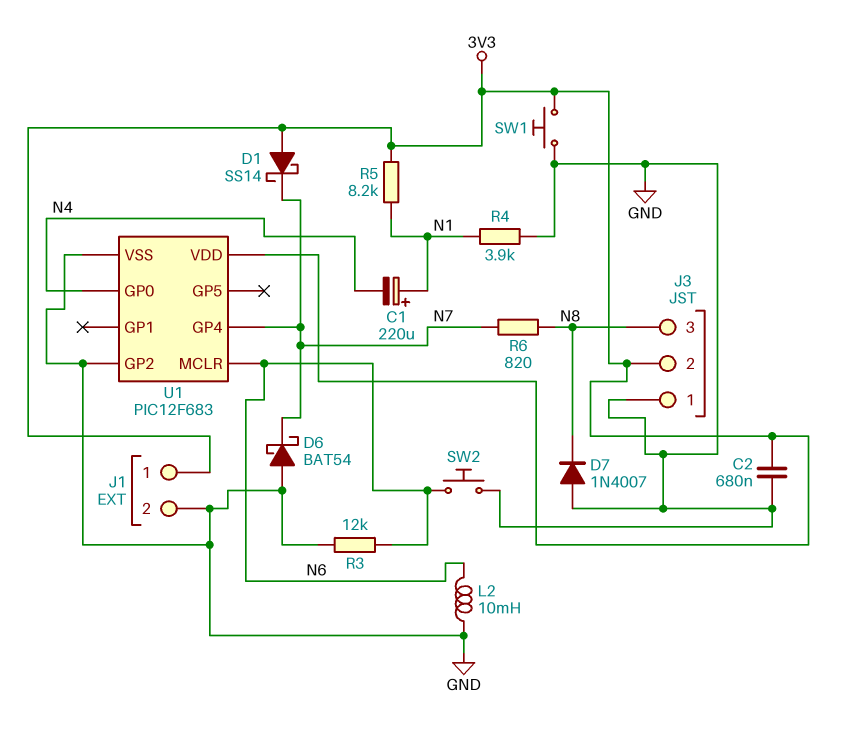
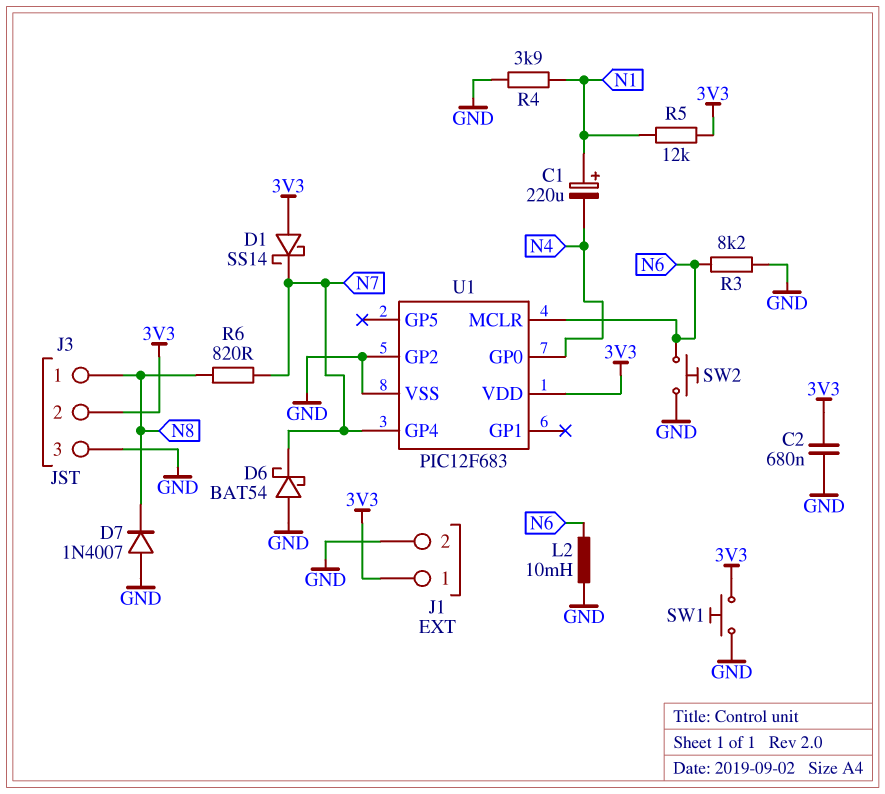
J3 pin 1: GND -> N8
J3 pin 3: N8 -> GND
R3: 12k (GND, N6) -> 8.2k (GND, N6)
R5: 8.2k (3V3, N1) -> 12k (3V3, N1)

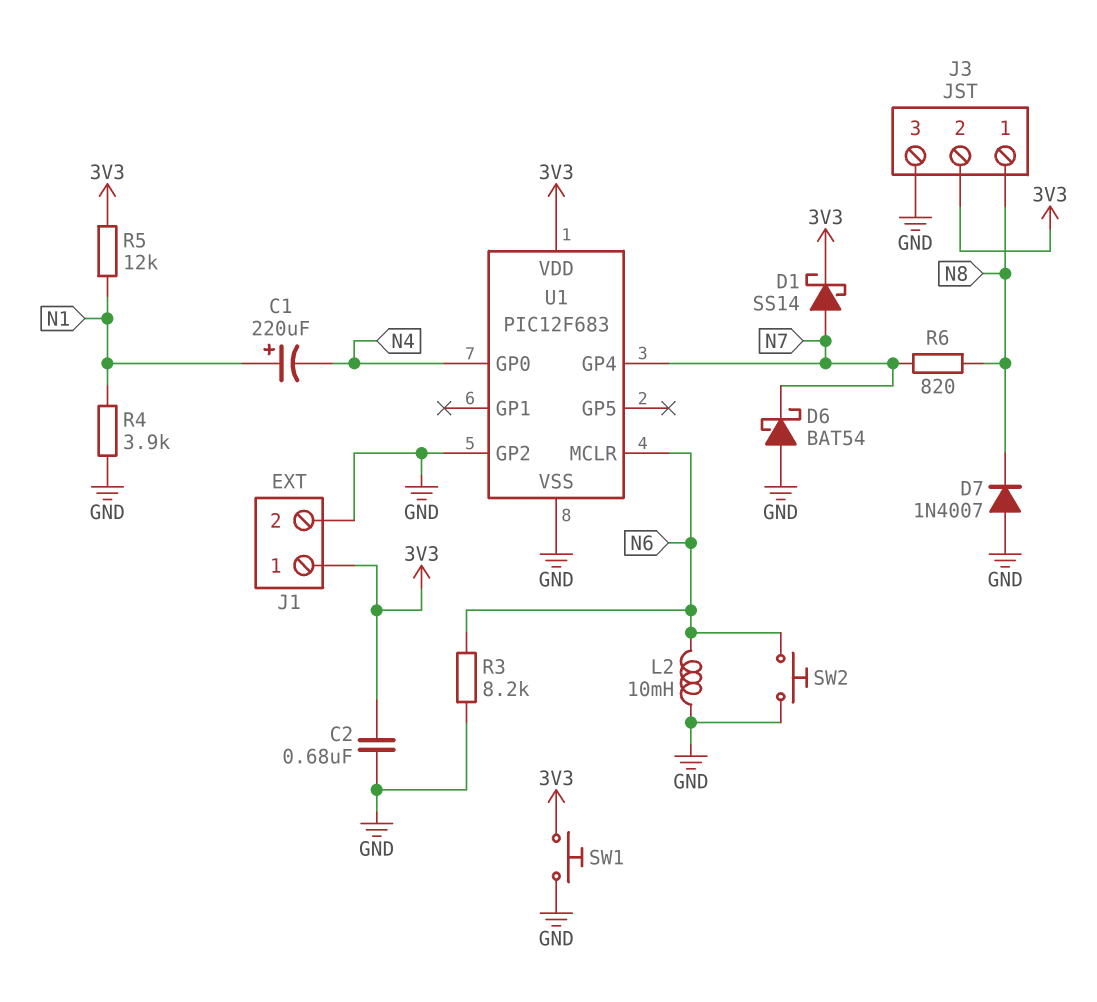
D1: schottky SS14 (A 3V3, K N7) -> schottky SS14 (A N7, K 3V3)

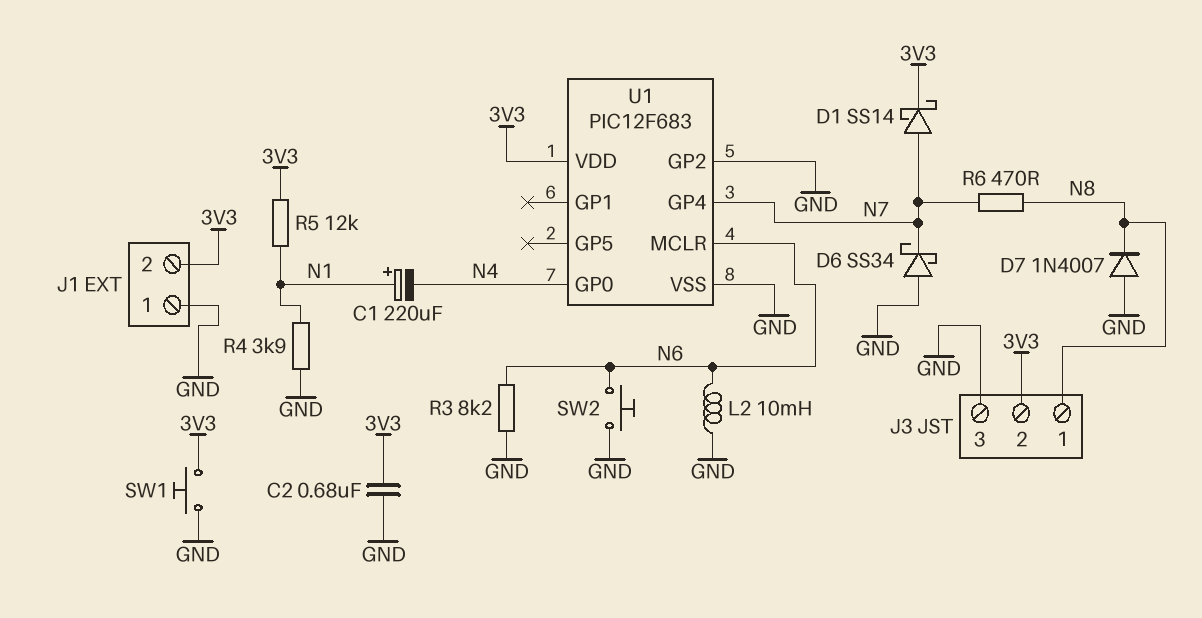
D6: schottky BAT54 (A GND, K N7) -> schottky SS34 (A GND, K N7)
J1 pin 1: 3V3 -> GND
J1 pin 2: GND -> 3V3
R6: 820 (N7, N8) -> 470 (N7, N8)

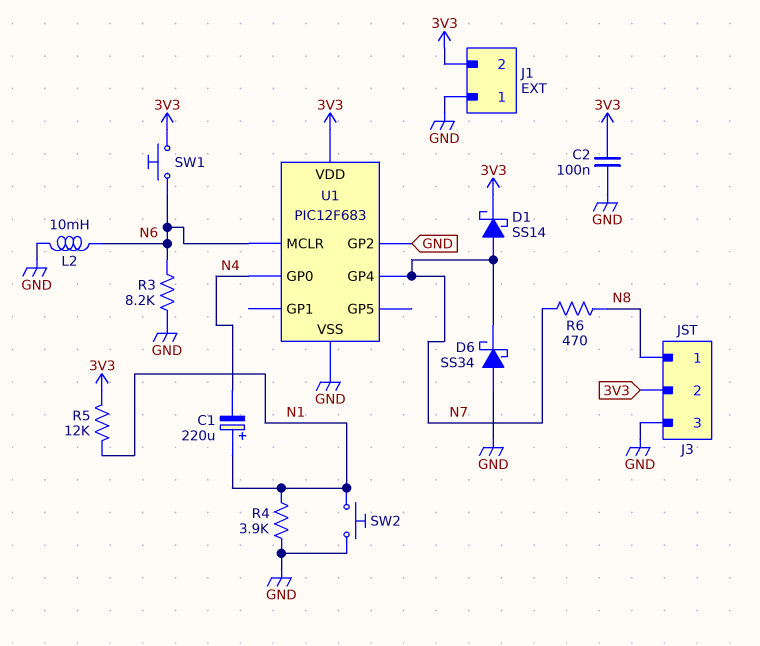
C2: 680nF (3V3, GND) -> 100nF (3V3, GND)
D7: diode 1N4007 (A GND, K N8) -> none
SW1: button (3V3, GND) -> button (3V3, N6)
SW2: button (GND, N6) -> button (GND, N1)

